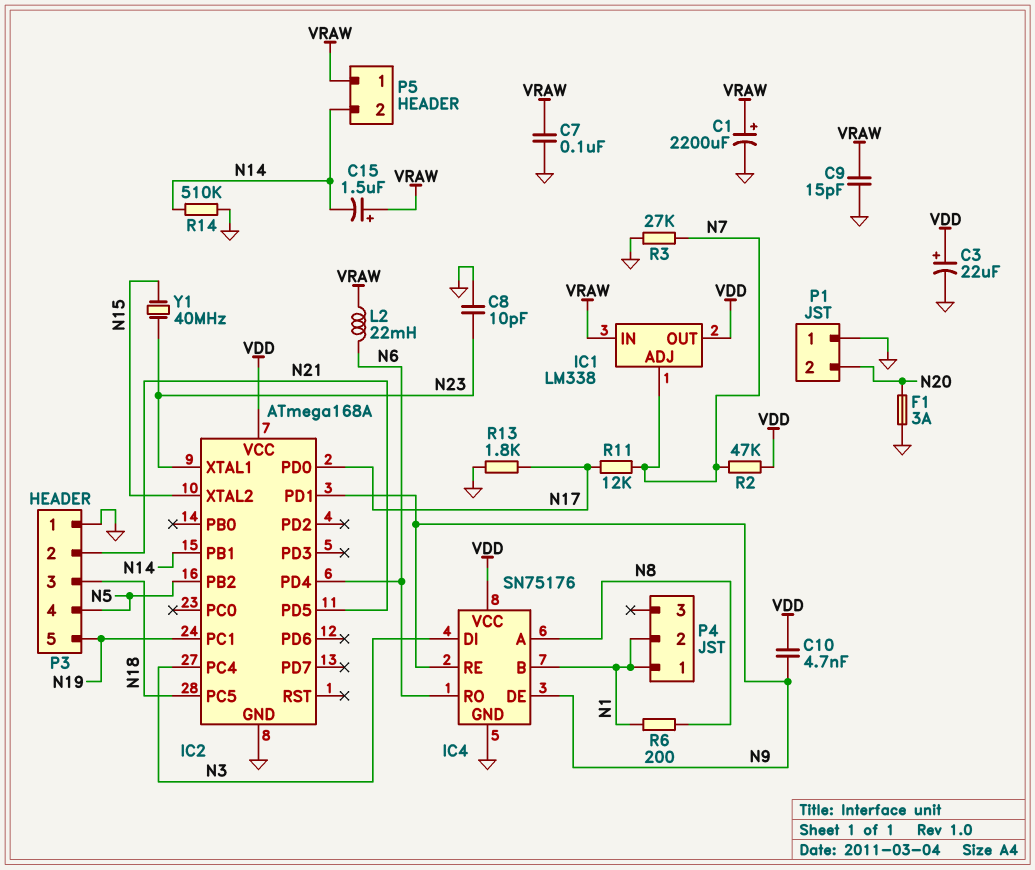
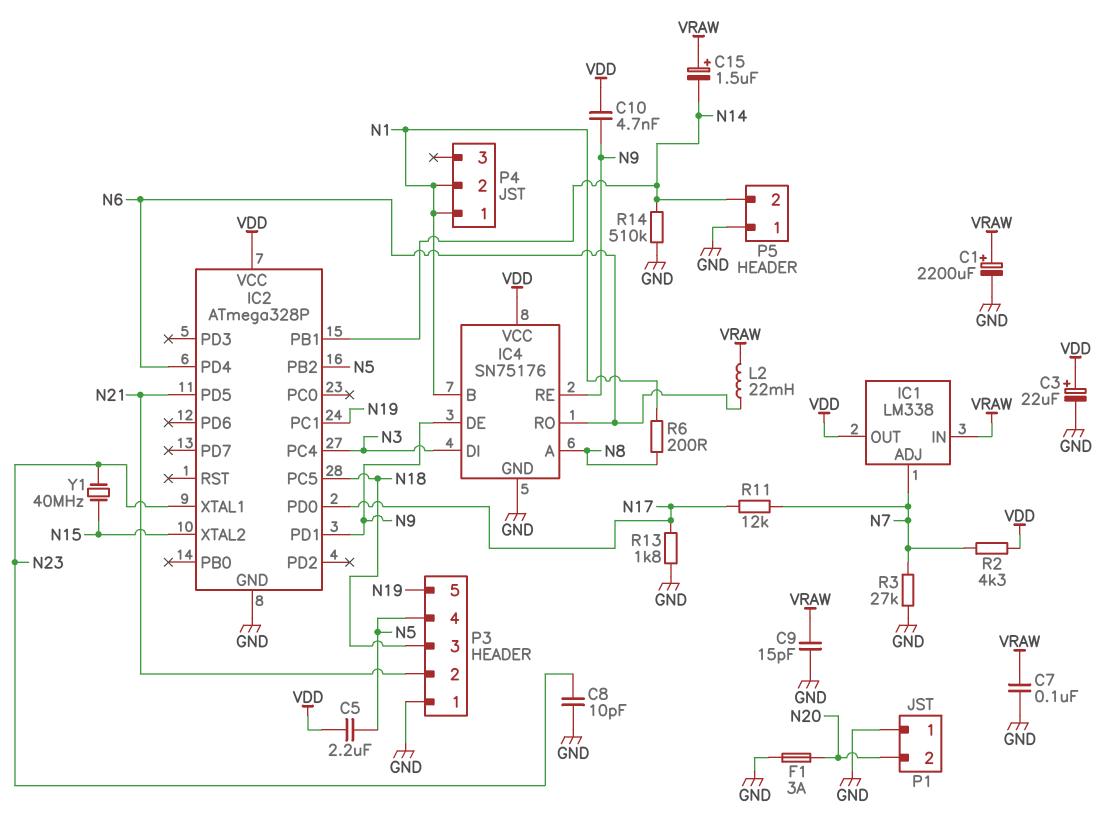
C5: none -> 2.2uF (N5, VDD)
IC2: ATmega168A -> ATmega328P
P5 pin 1: VRAW -> GND
R2: 47k (N7, VDD) -> 4.3k (N7, VDD)

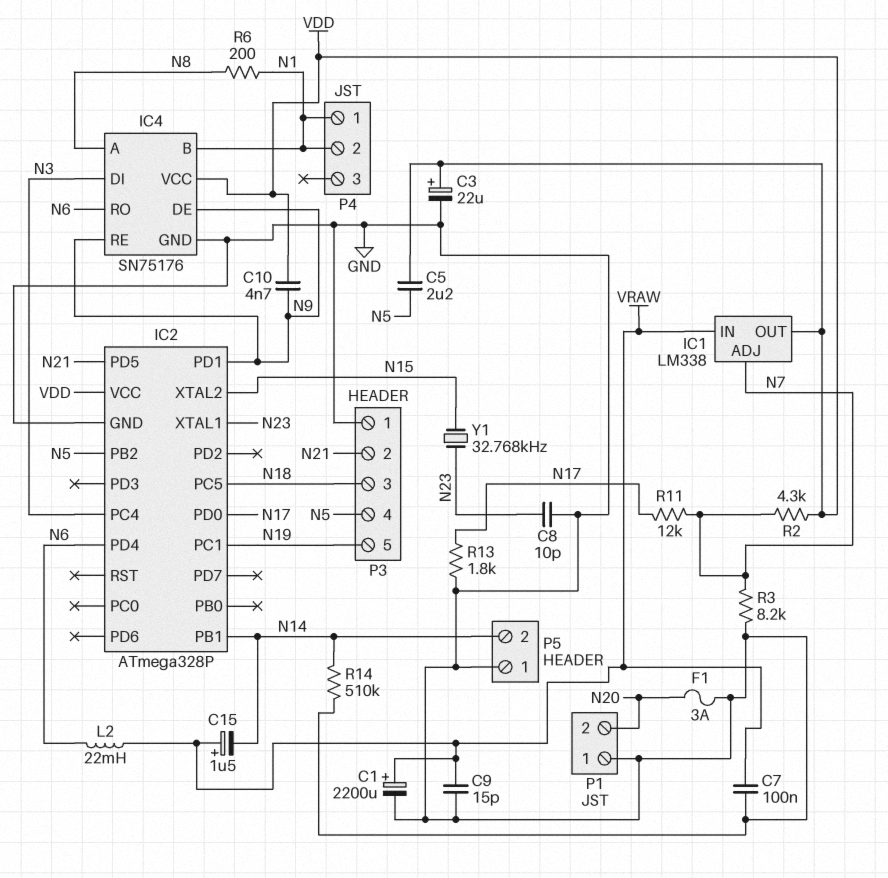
R3: 27k (GND, N7) -> 8.2k (GND, N7)
Y1: 40MHz (N15, N23) -> 32.768kHz (N15, N23)

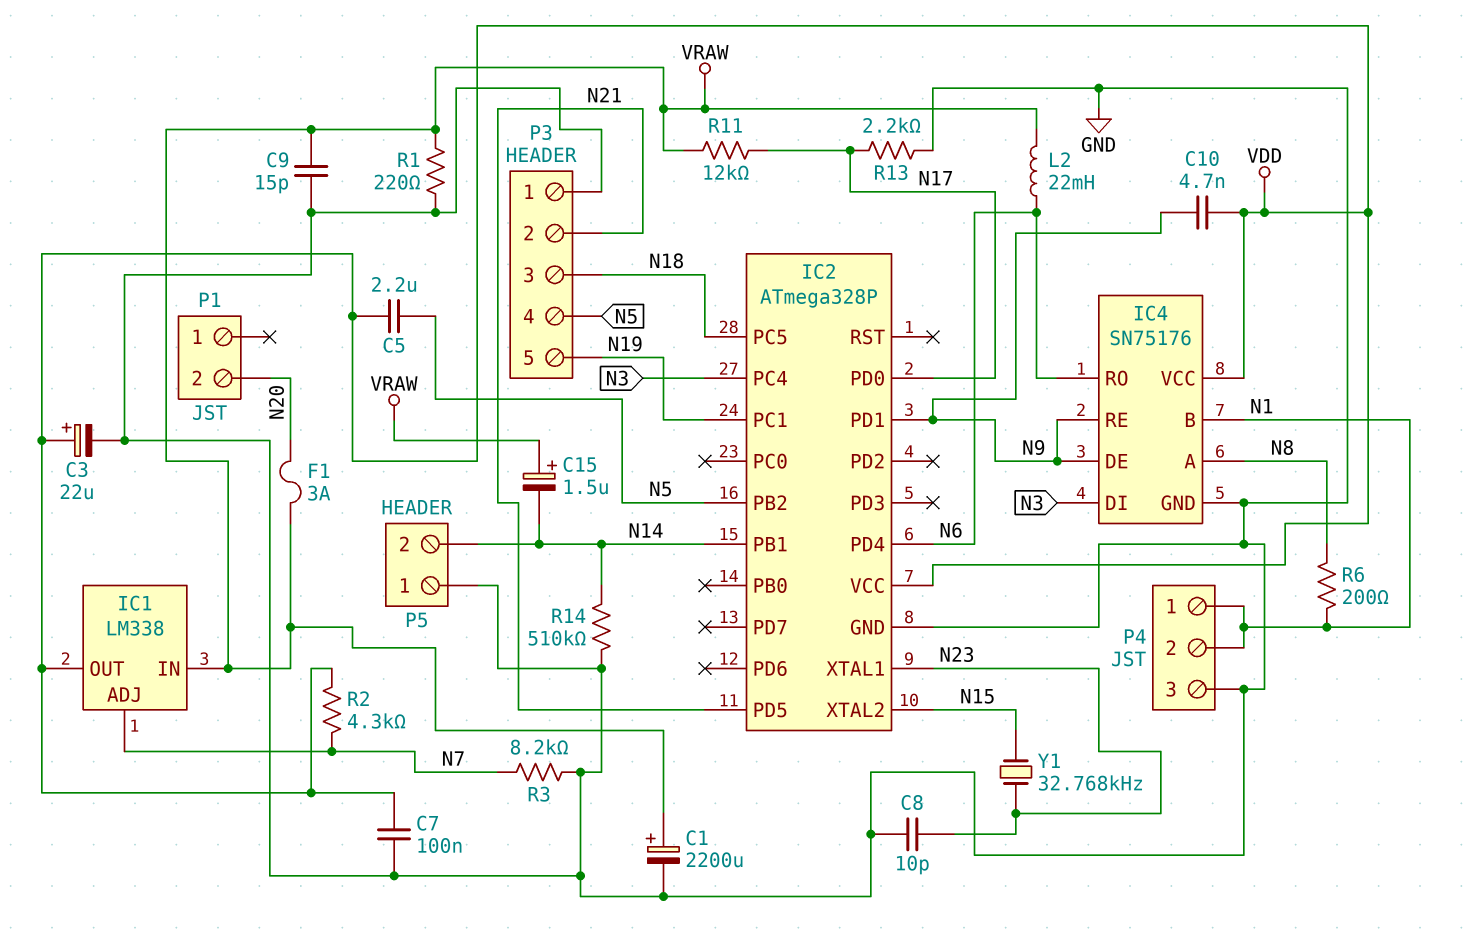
C7: 100nF (GND, VRAW) -> 100nF (GND, VDD)
F1: 3A (GND, N20) -> 3A (N20, VRAW)
P1 pin 1: GND -> none
P4 pin 3: none -> GND
R1: none -> 220 (GND, VRAW)
R11: 12k (N7, N17) -> 12k (N17, VRAW)
R13: 1.8k (GND, N17) -> 2.2k (GND, N17)

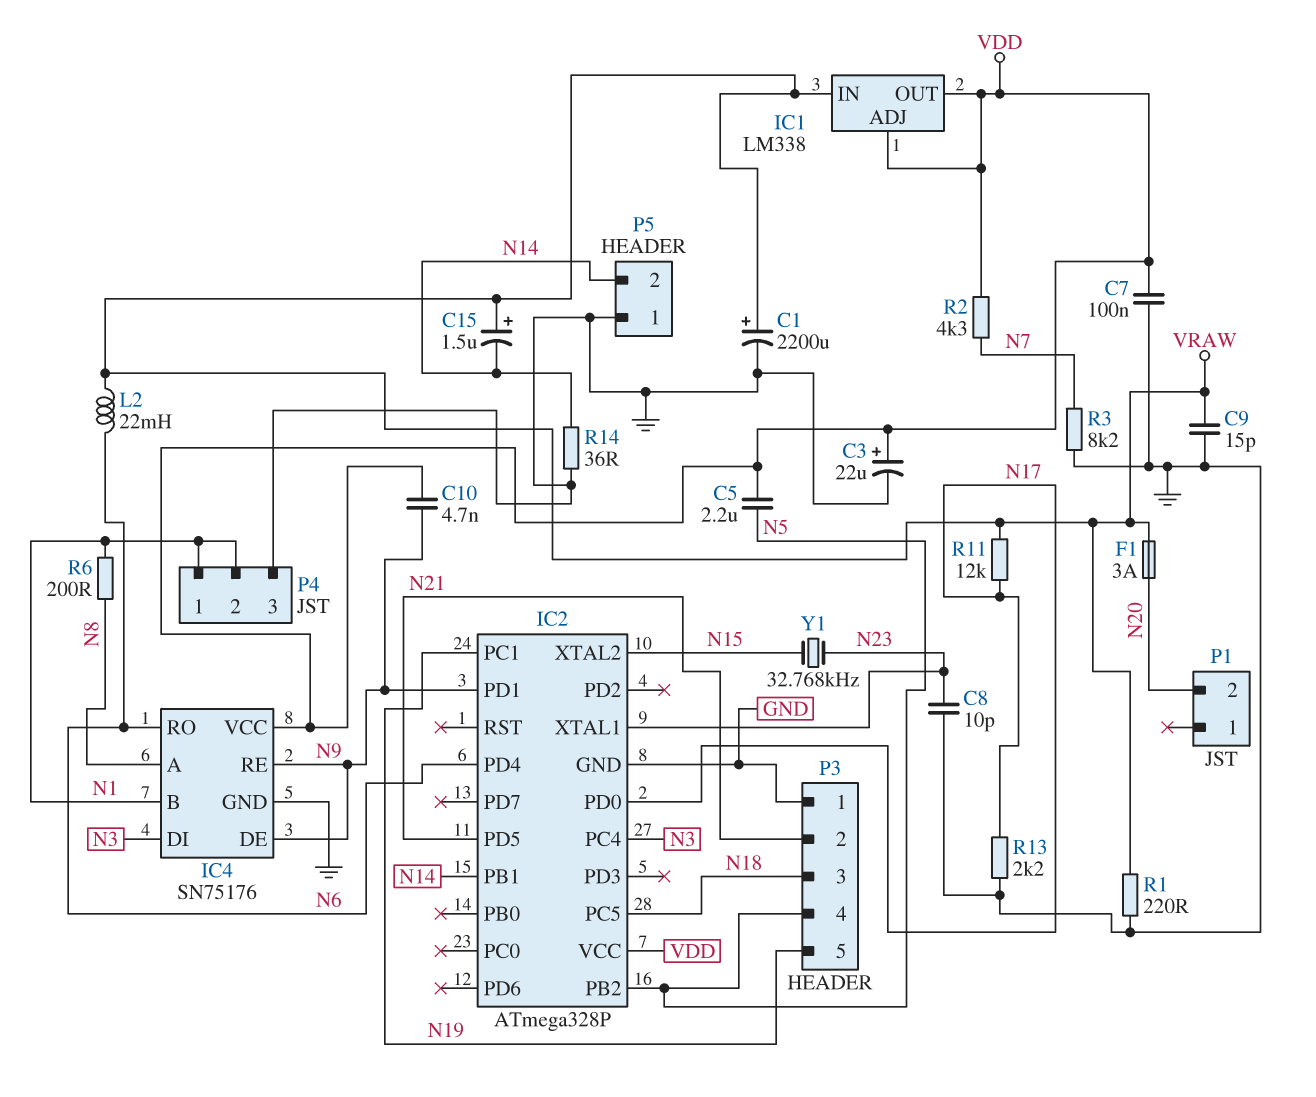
IC1 pin ADJ: N7 -> VDD
R14: 510k (GND, N14) -> 36 (GND, N14)

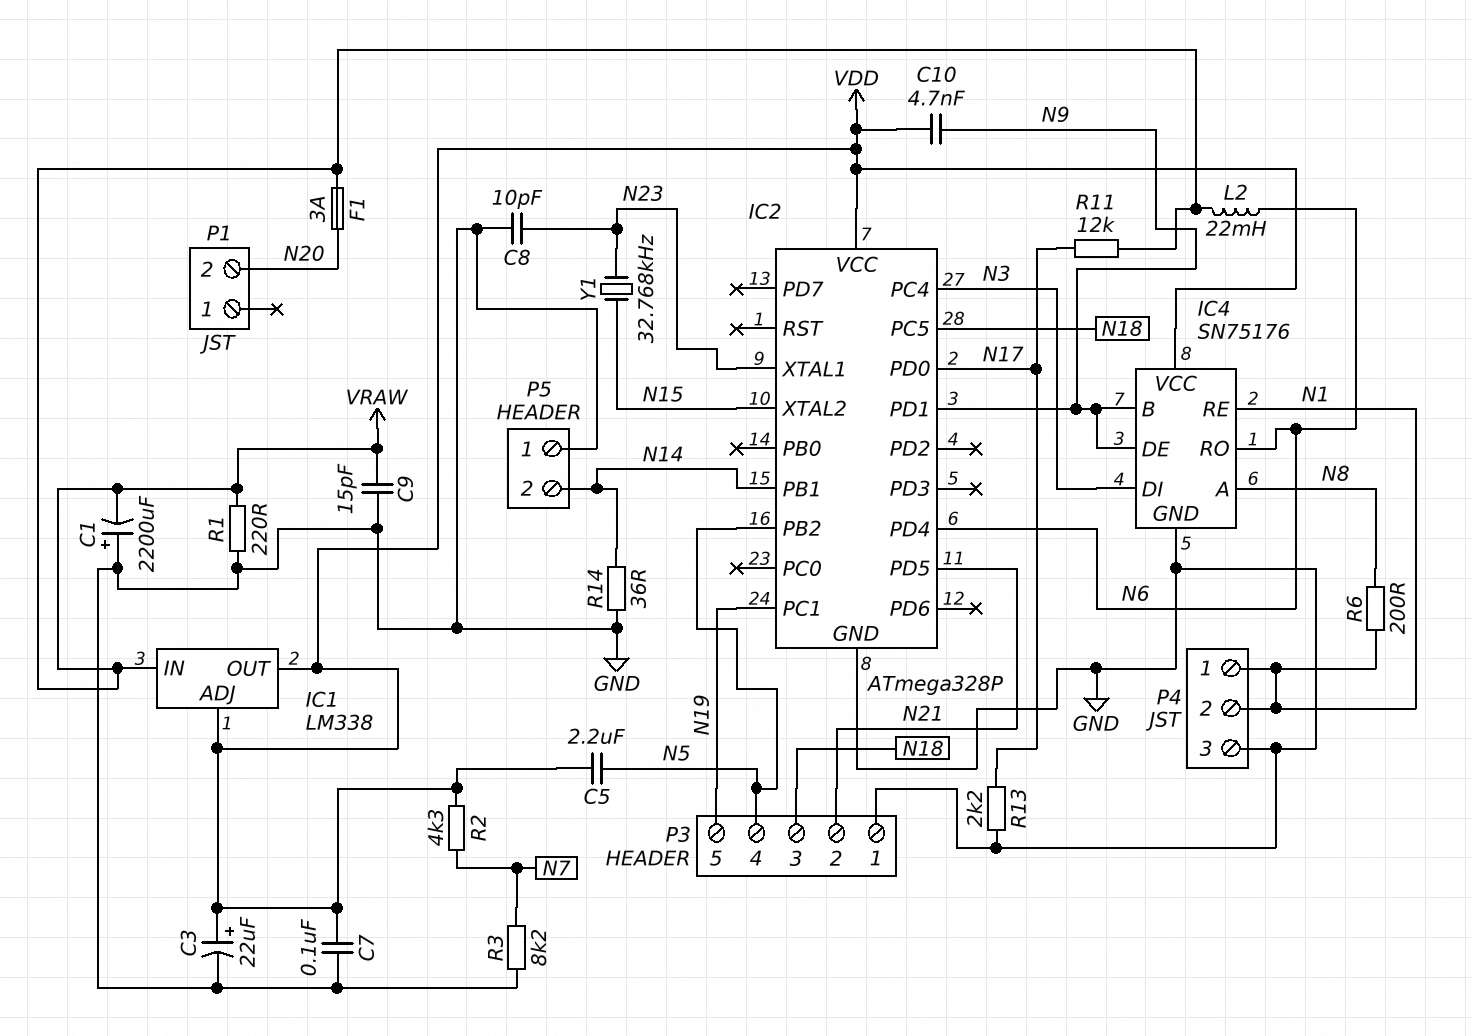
C1: 2200uF (plus VRAW, minus GND) -> 2200uF (plus GND, minus VRAW)
C15: 1.5uF (plus VRAW, minus N14) -> none
IC4 pin B: N1 -> N9
IC4 pin RE: N9 -> N1

